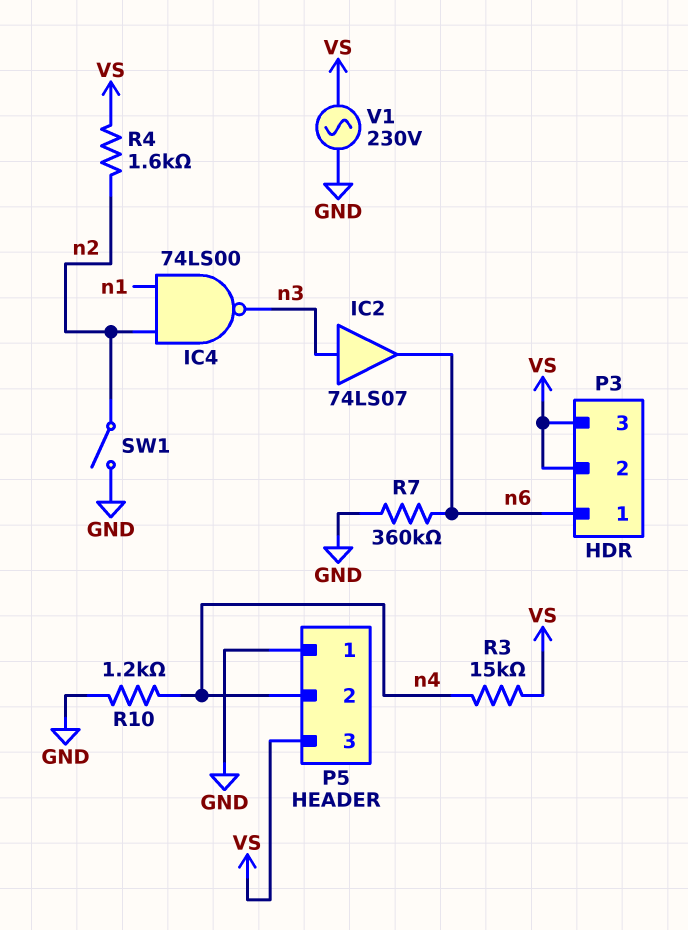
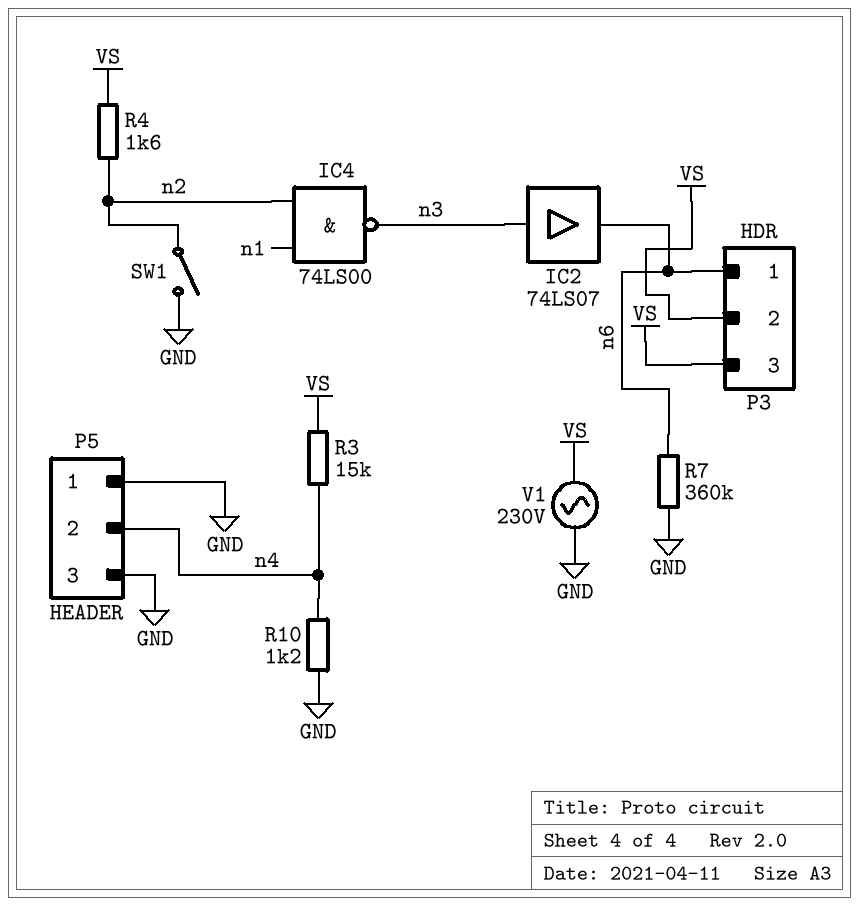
P5 pin 3: VS -> GND

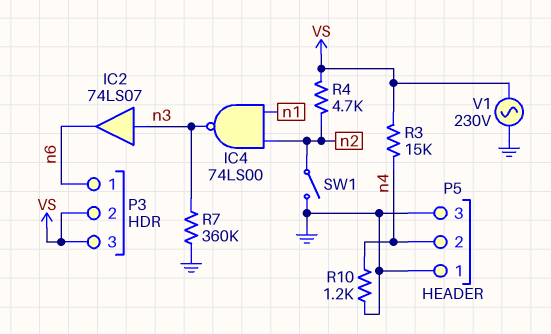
R4: 1.6k (VS, n2) -> 4.7k (VS, n2)
R7: 360k (GND, n6) -> 360k (GND, n3)

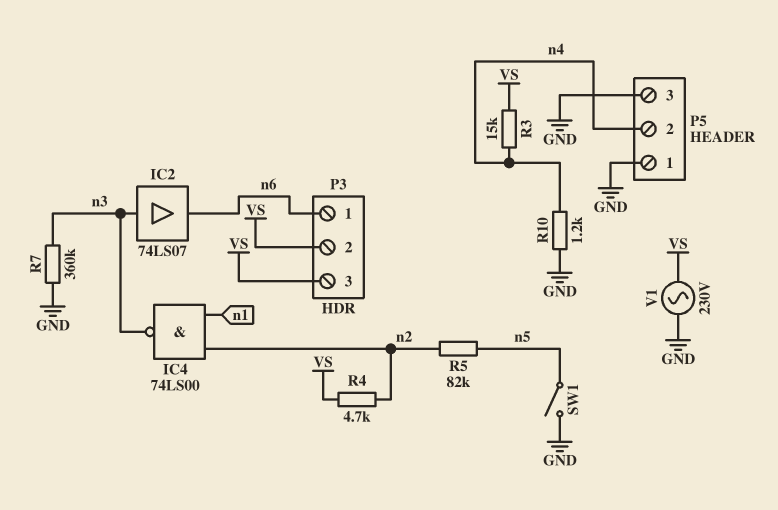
R5: none -> 82k (n2, n5)
SW1: switch (GND, n2) -> switch (GND, n5)

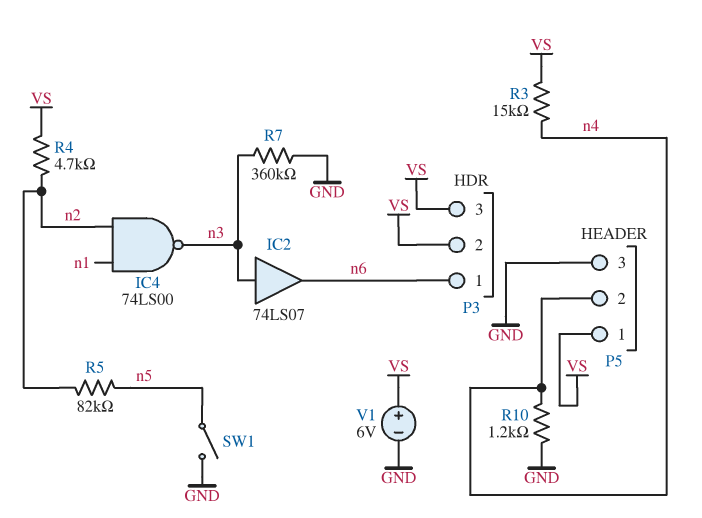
P5 pin 1: GND -> VS
V1: AC 230V (GND, VS) -> 6V (plus VS, minus GND)

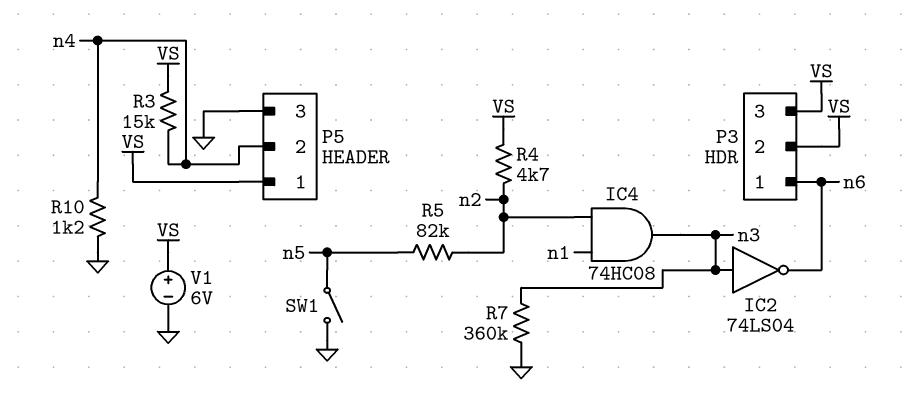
IC2: buffer 74LS07 (in n3, out n6) -> NOT 74LS04 (in n3, out n6)
IC4: NAND 74LS00 (in n1, in n2, out n3) -> AND 74HC08 (in n1, in n2, out n3)

